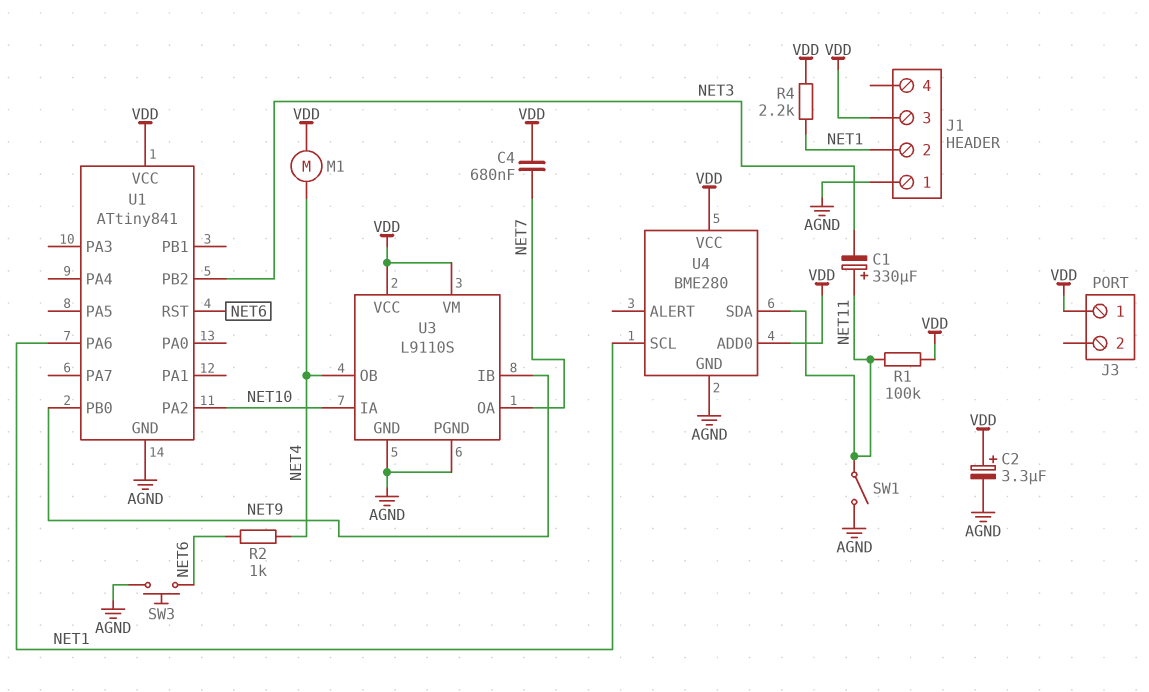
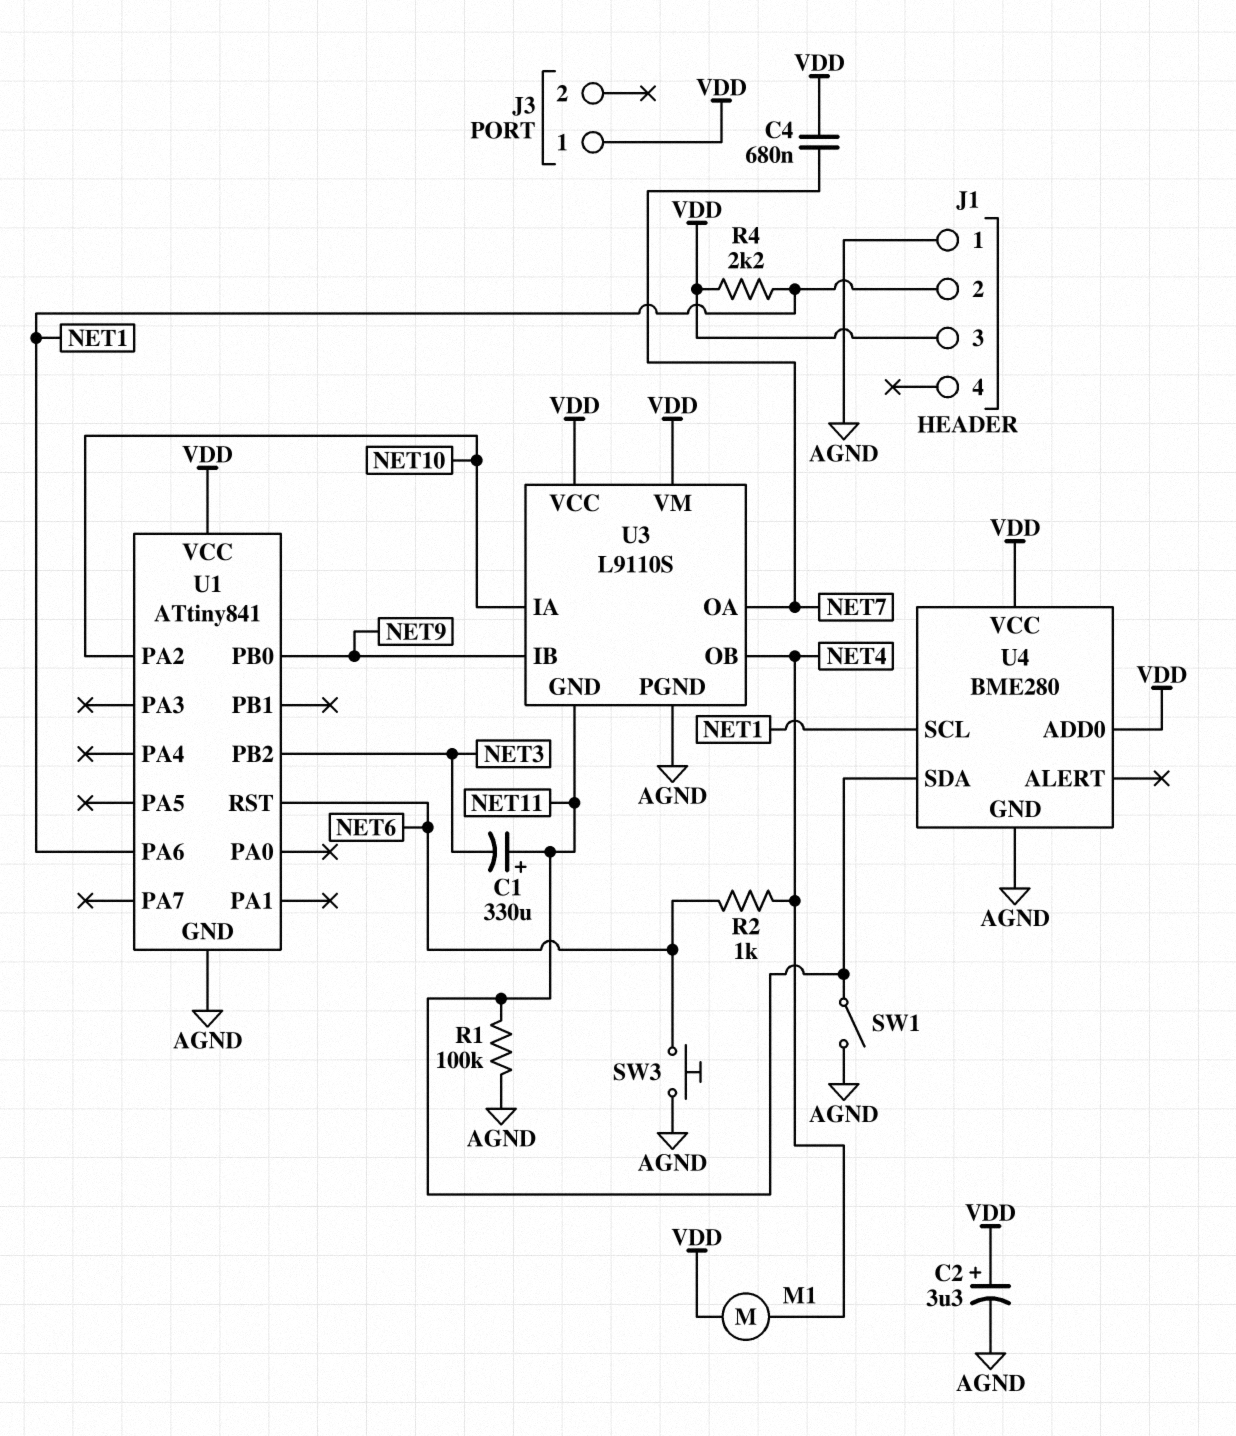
R1: 100k (NET11, VDD) -> 100k (AGND, NET11)
U3 pin GND: AGND -> NET11

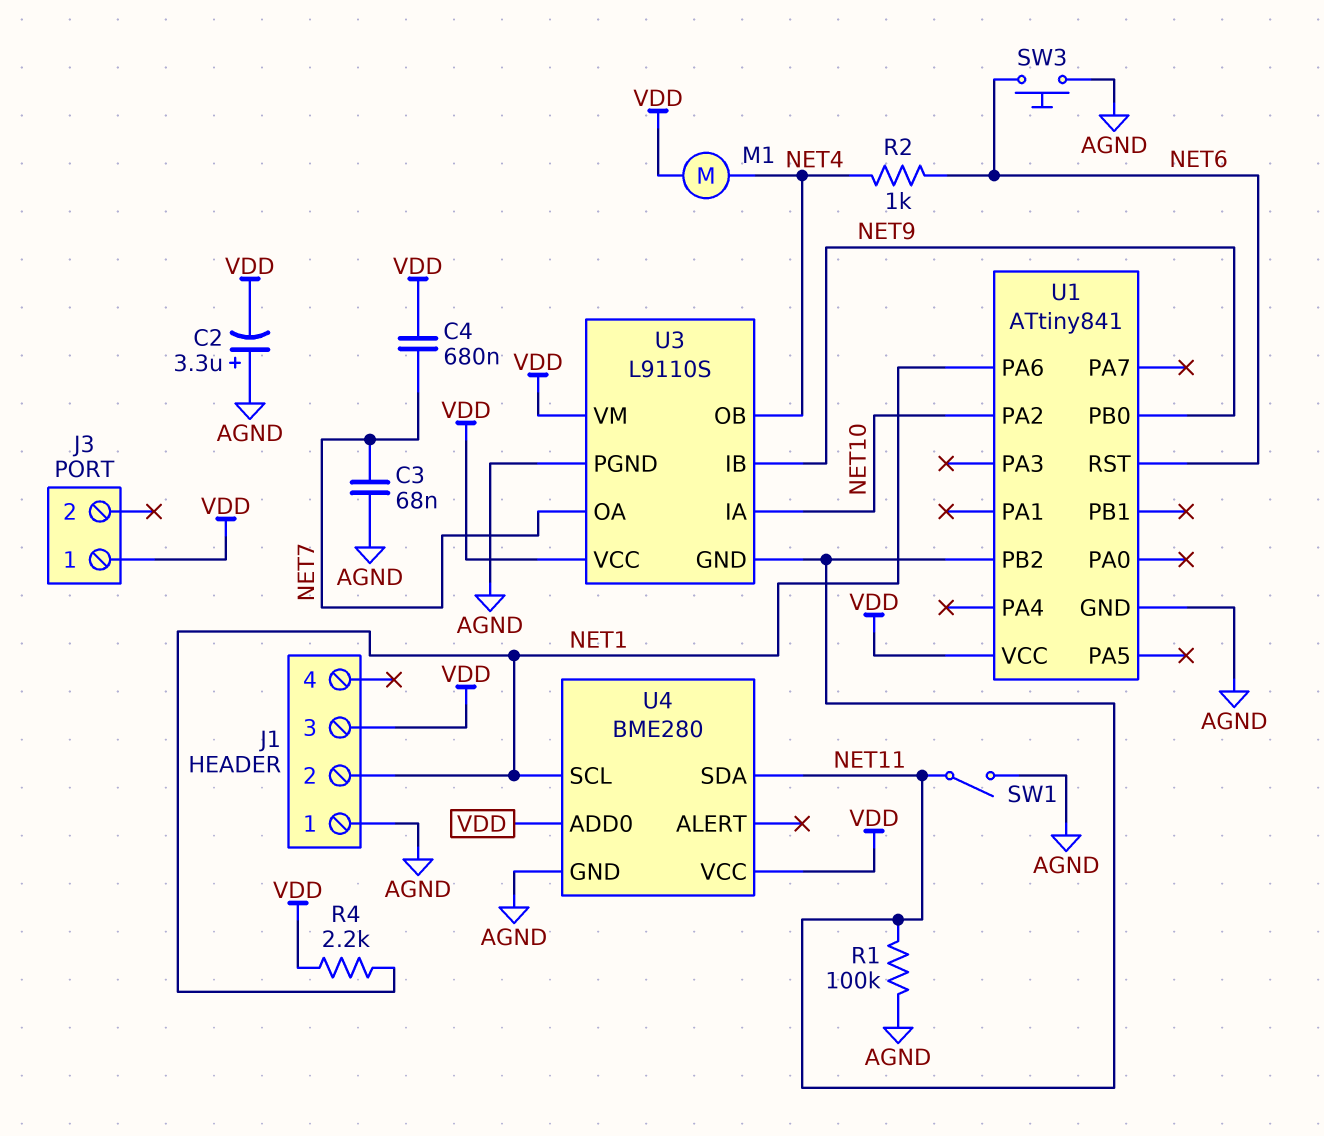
C1: 330uF (plus NET11, minus NET3) -> none
C2: 3.3uF (plus VDD, minus AGND) -> 3.3uF (plus AGND, minus VDD)
C3: none -> 68nF (AGND, NET7)
U1 pin PB2: NET3 -> NET11

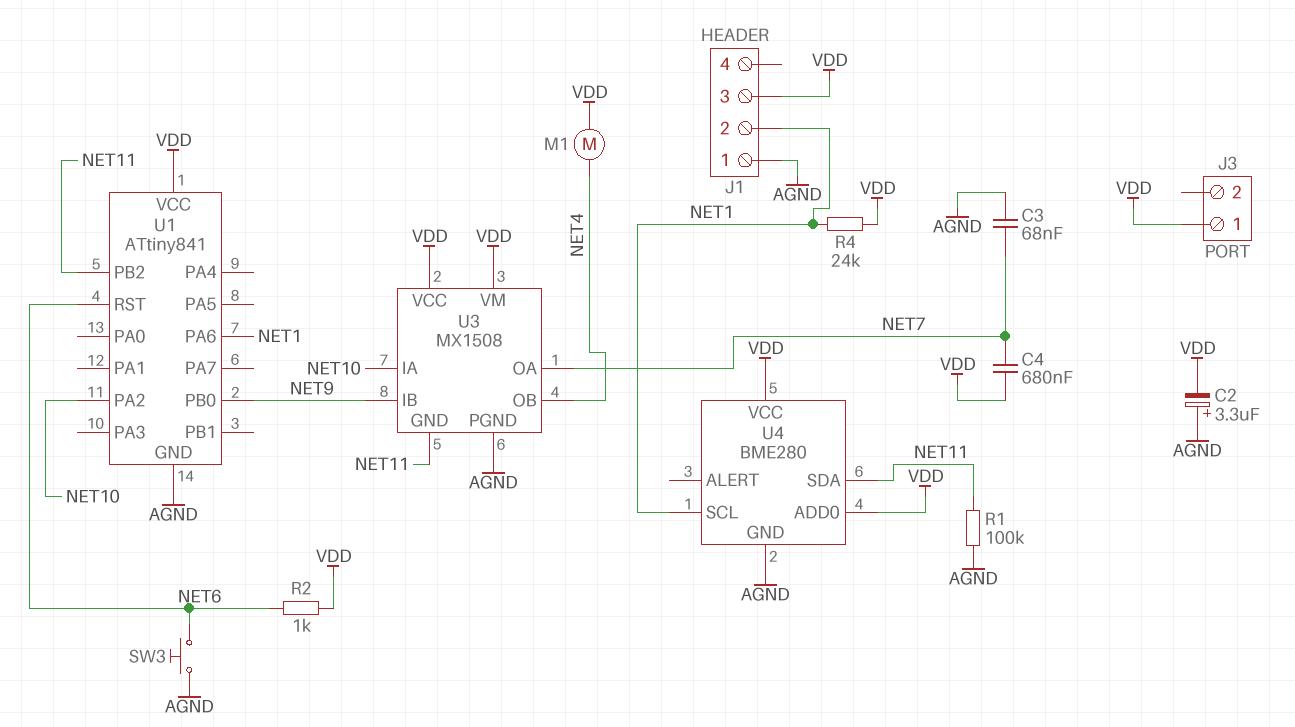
R2: 1k (NET4, NET6) -> 1k (NET6, VDD)
R4: 2.2k (NET1, VDD) -> 24k (NET1, VDD)
SW1: switch (AGND, NET11) -> none
U3: L9110S -> MX1508

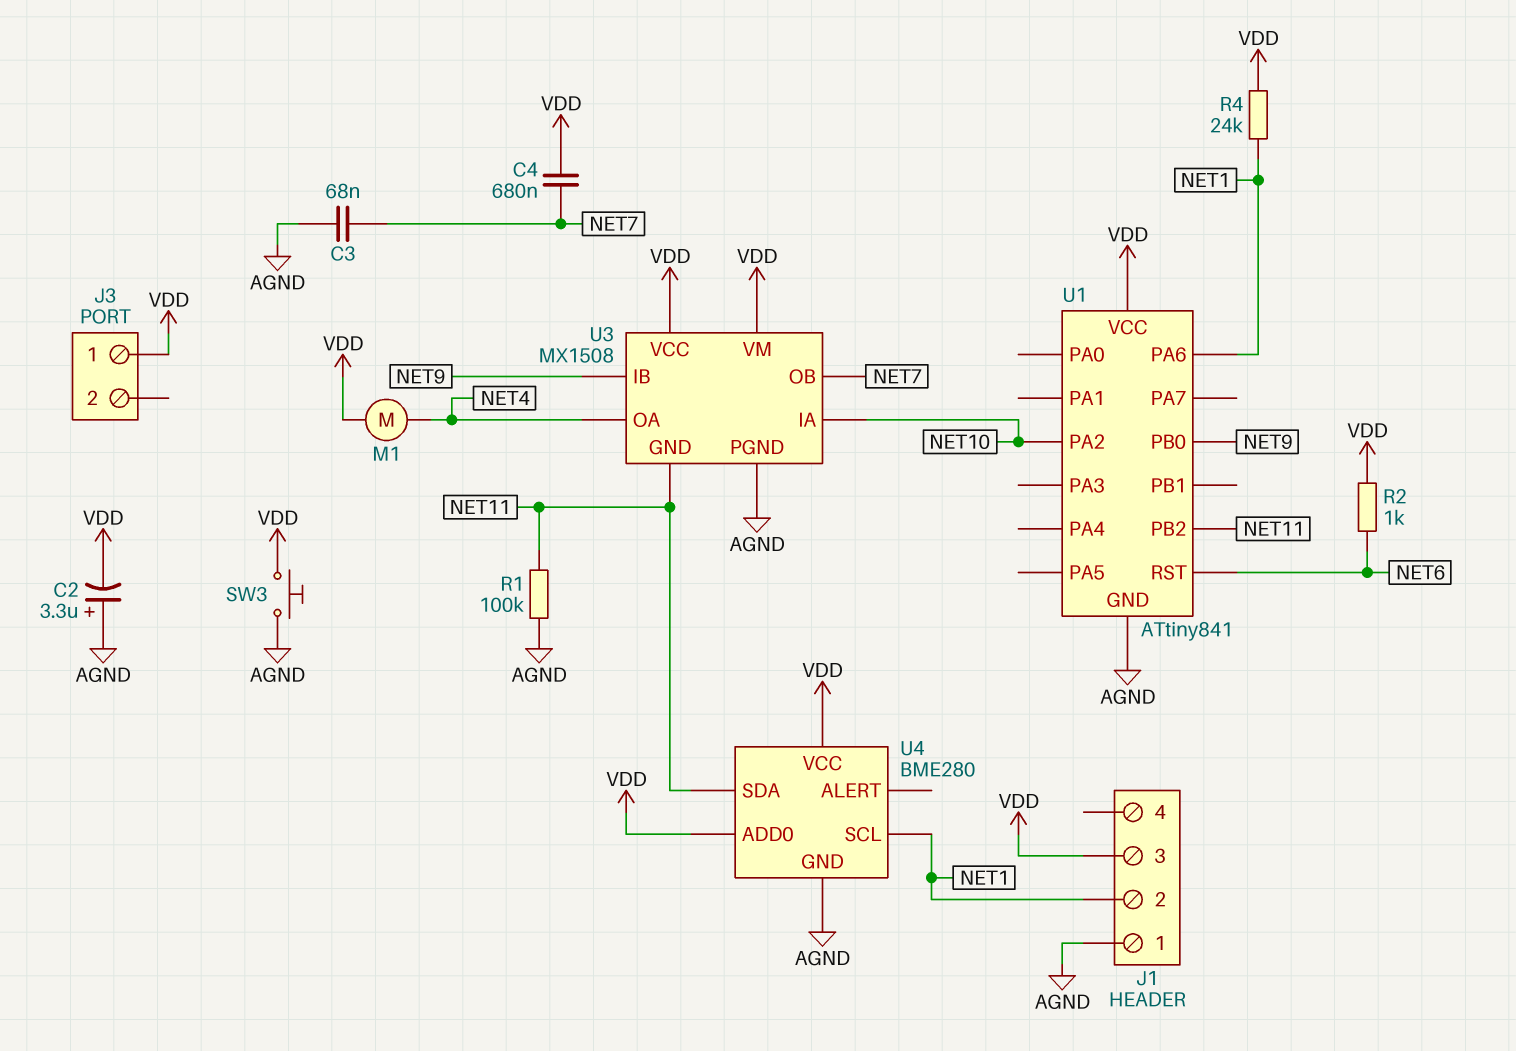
SW3: button (AGND, NET6) -> button (AGND, VDD)
U3 pin OA: NET7 -> NET4
U3 pin OB: NET4 -> NET7

